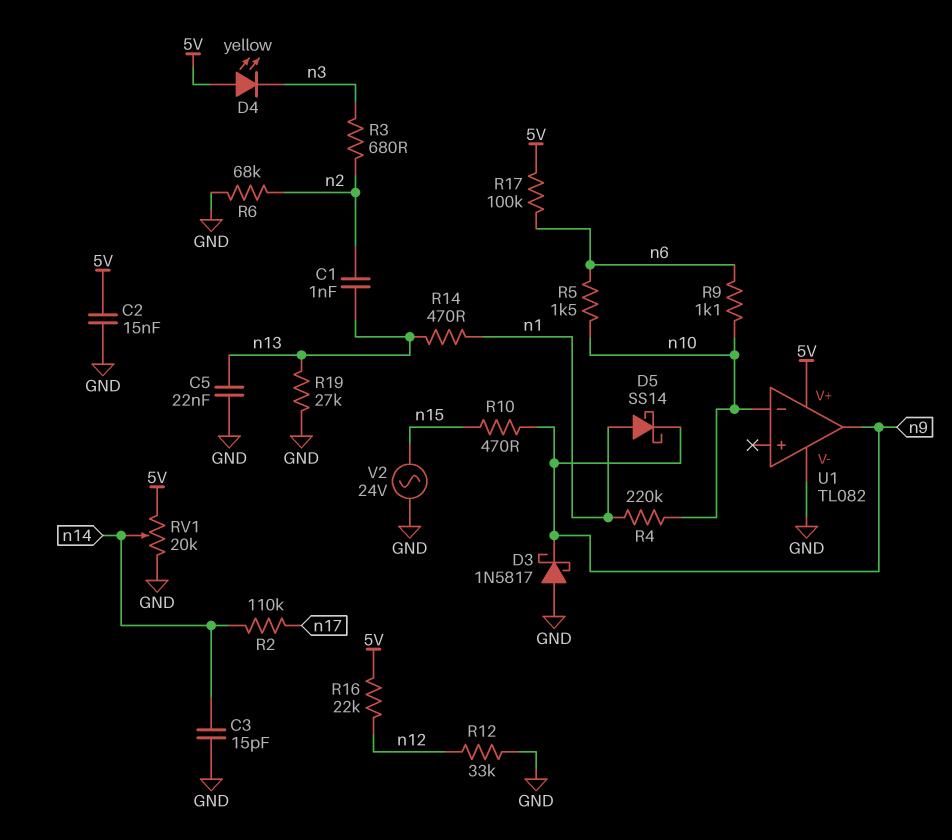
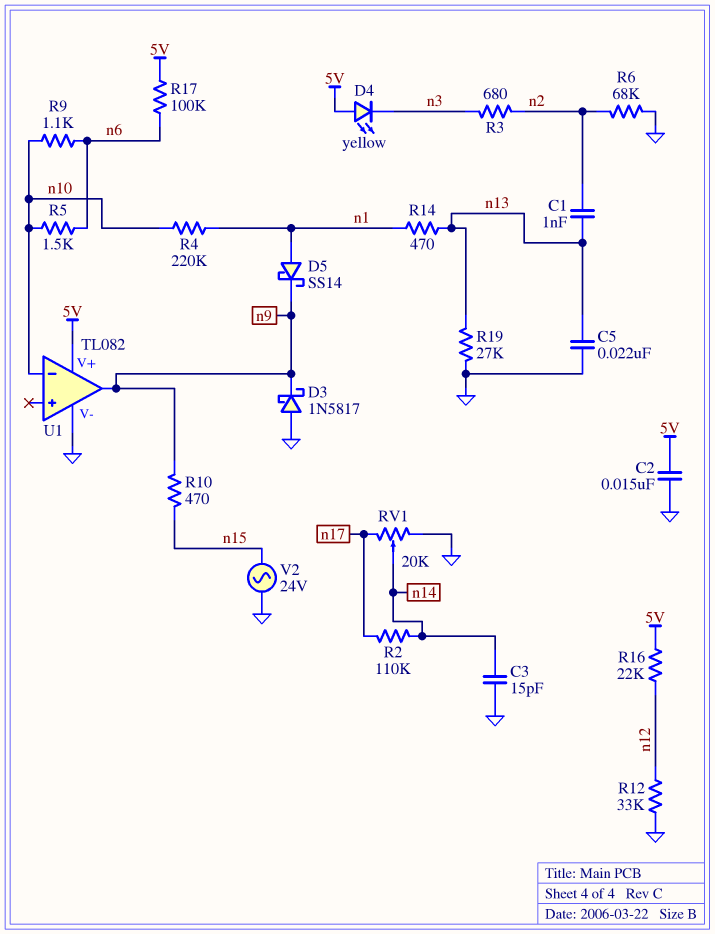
RV1: 20k (5V, GND, wiper n14) -> 20k (GND, n17, wiper n14)

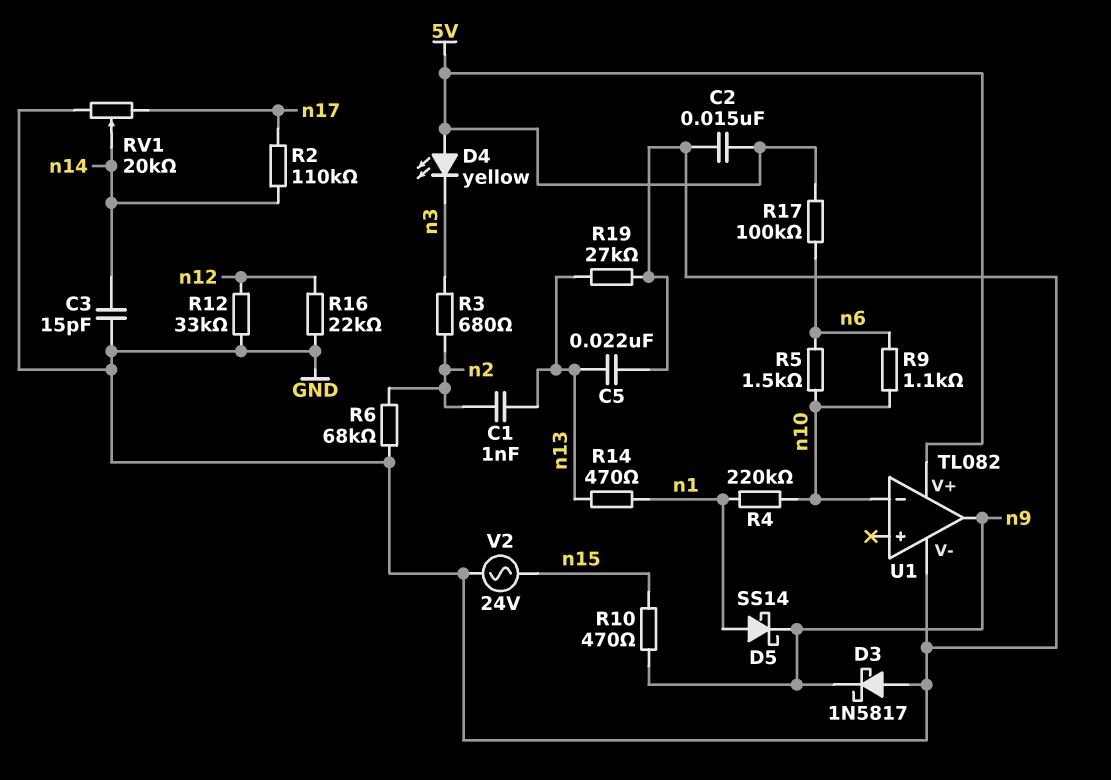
R16: 22k (5V, n12) -> 22k (GND, n12)

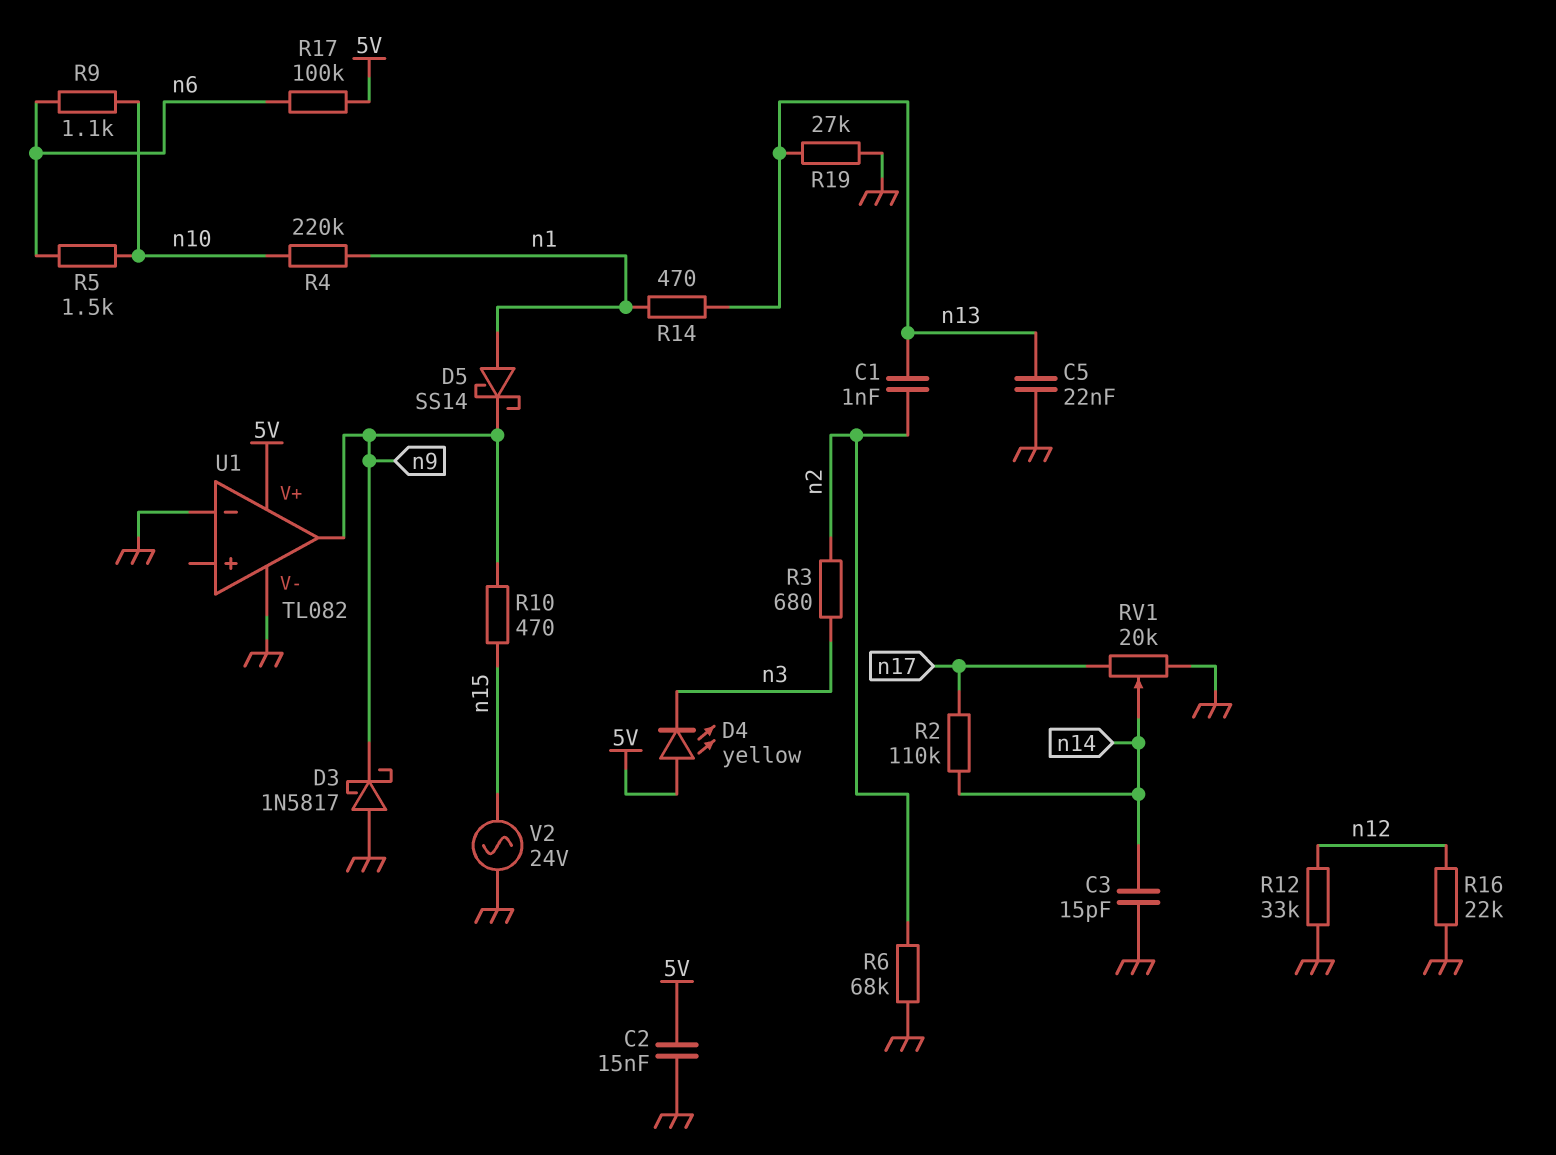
U1 pin in-: n10 -> GND

